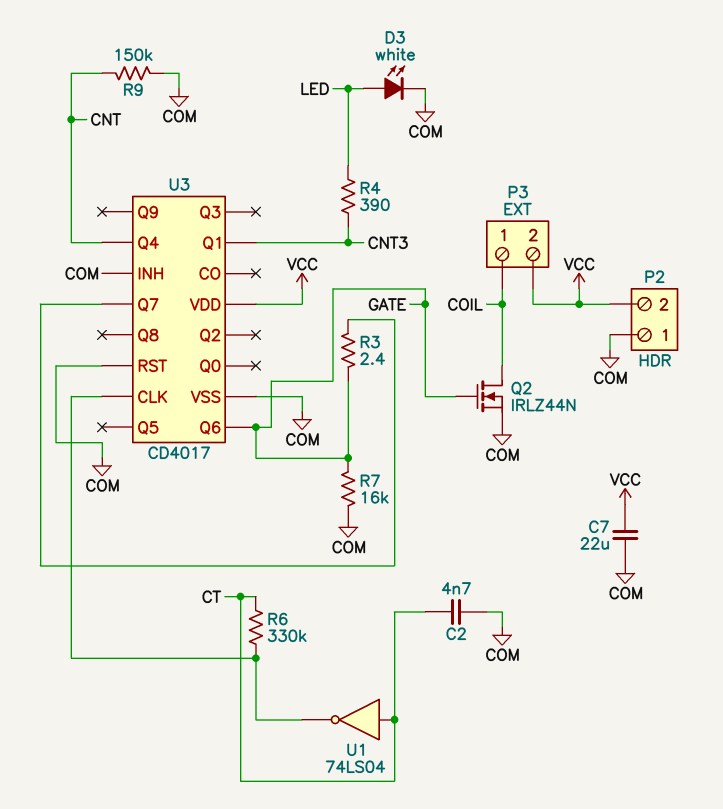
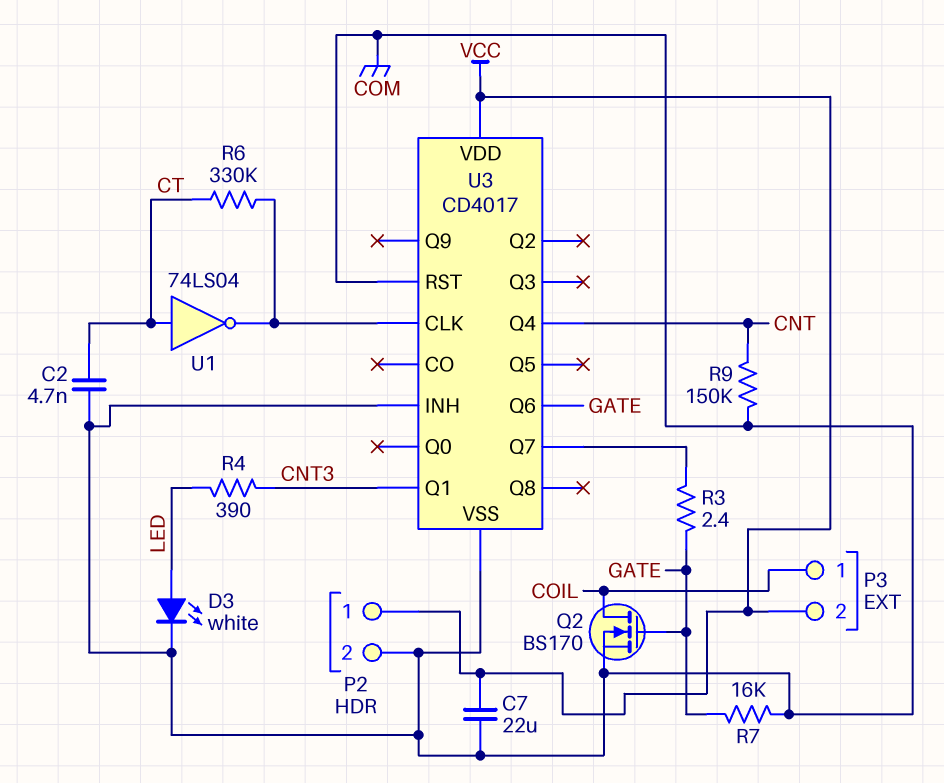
P2 pin 1: COM -> VCC
P2 pin 2: VCC -> COM
Q2: NMOS IRLZ44N (G GATE, D COIL, S COM) -> NMOS BS170 (G GATE, D COIL, S COM)

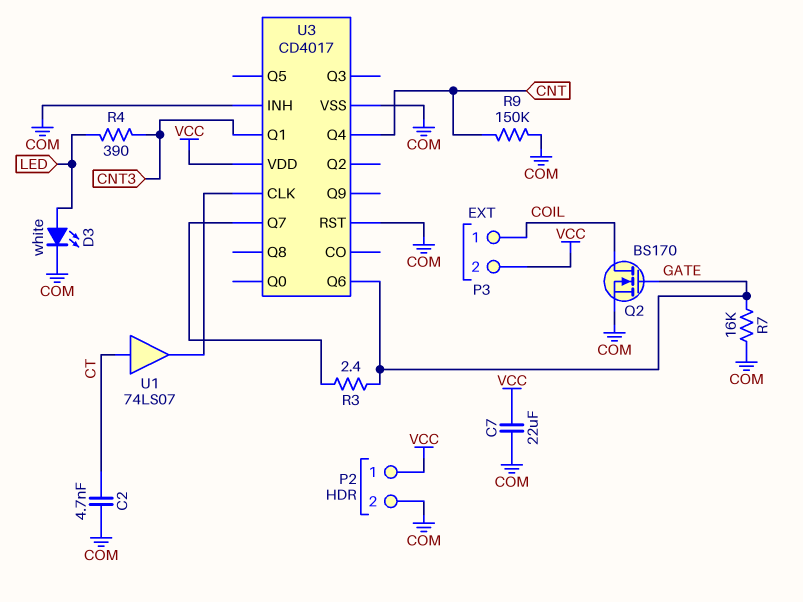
R6: 330k (CT, U3/CLK) -> none
U1: NOT 74LS04 (in CT, out U3/CLK) -> buffer 74LS07 (in CT, out U3/CLK)

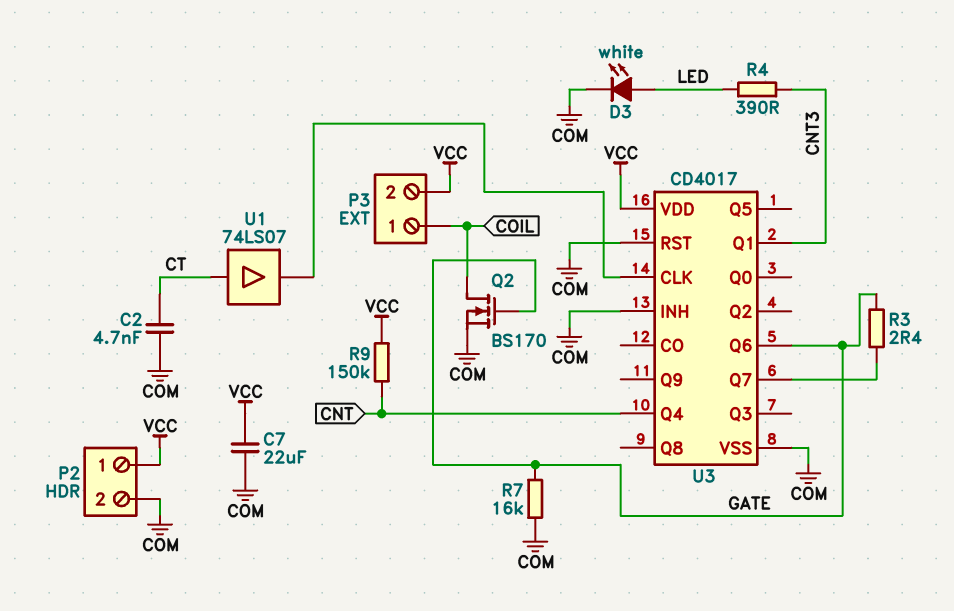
R9: 150k (CNT, COM) -> 150k (CNT, VCC)

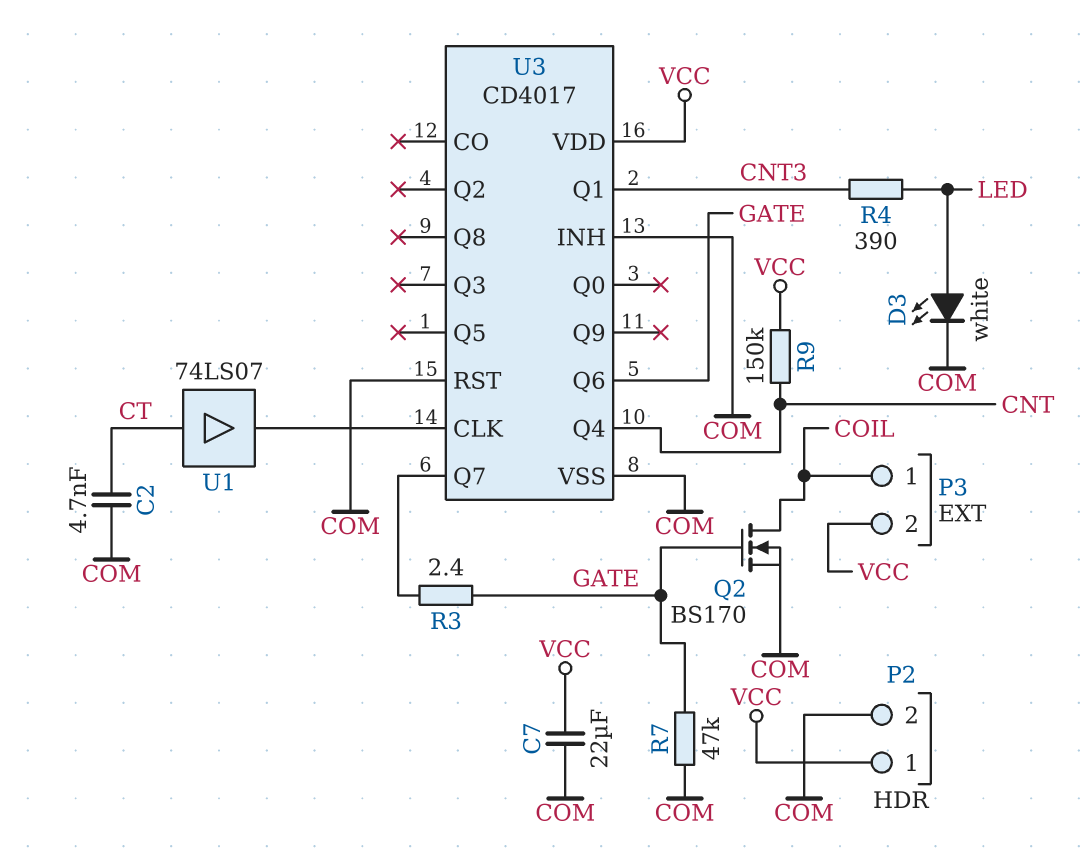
R7: 16k (COM, GATE) -> 47k (COM, GATE)

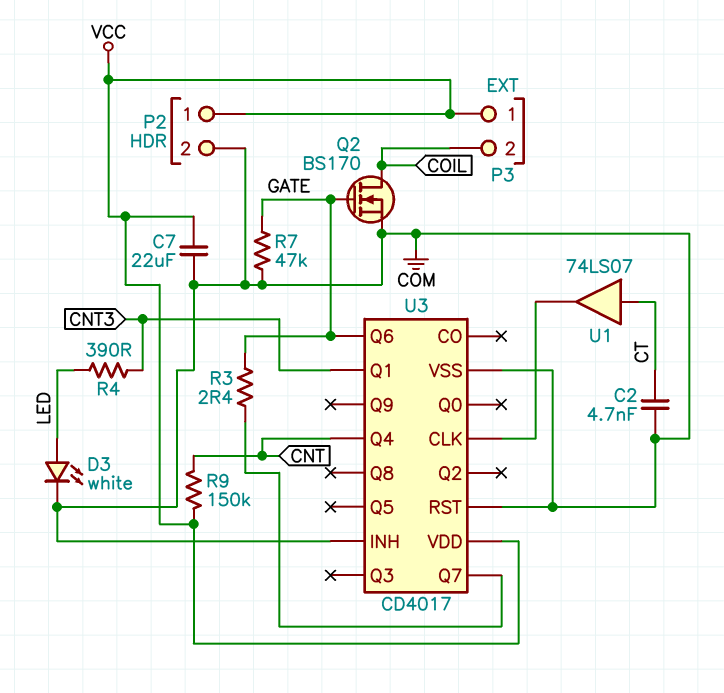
P3 pin 1: COIL -> VCC
P3 pin 2: VCC -> COIL

